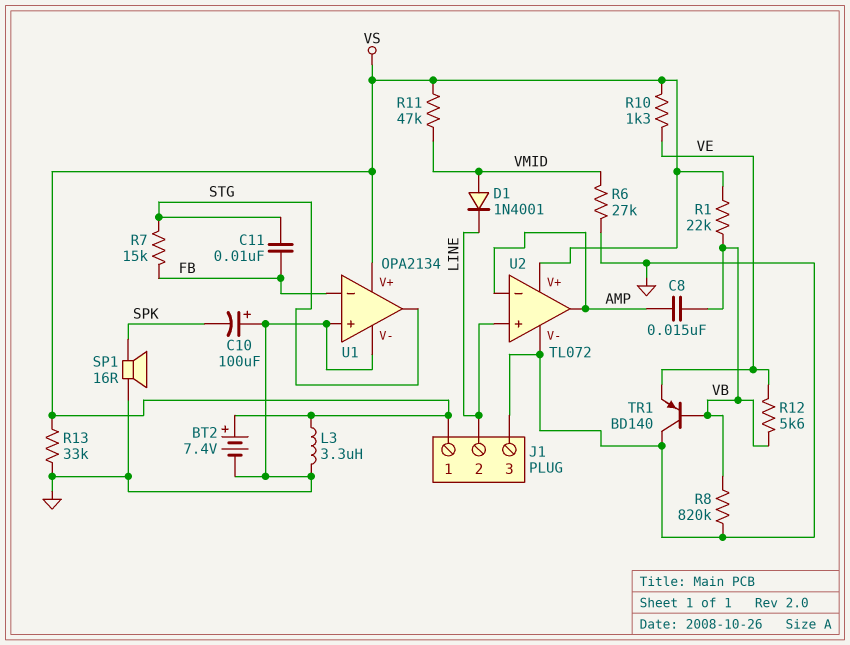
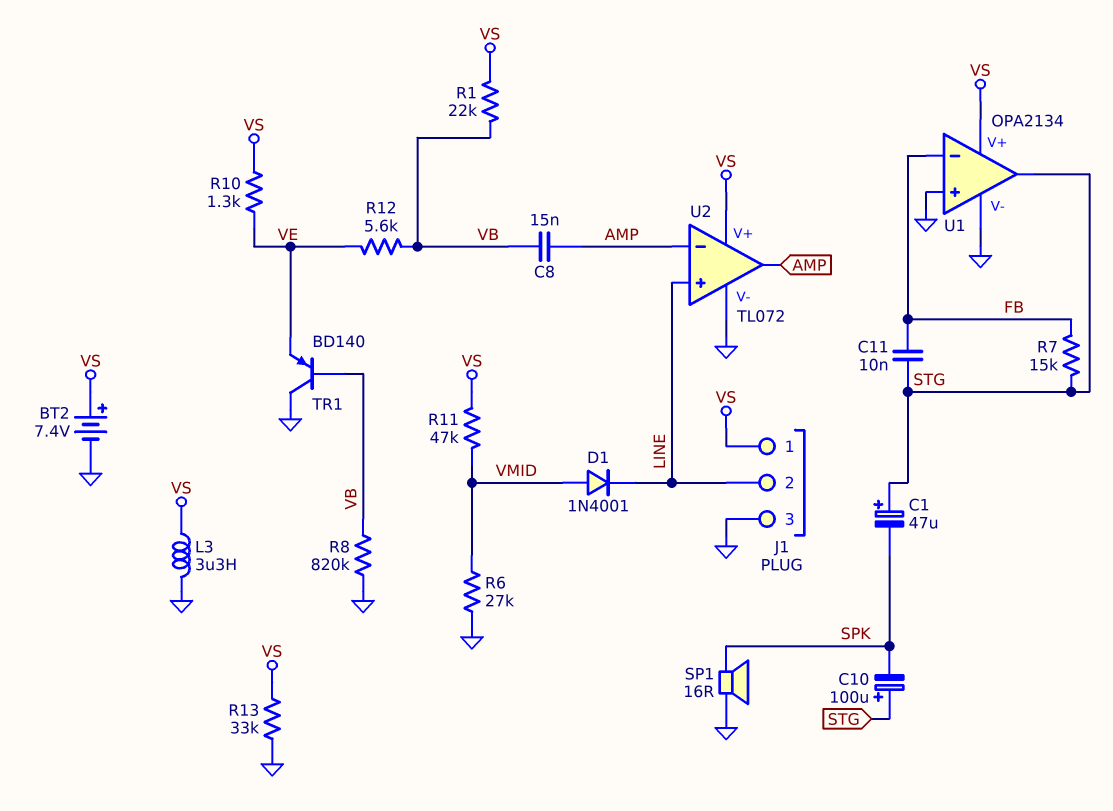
C1: none -> 47uF (plus STG, minus SPK)
C10: 100uF (plus GND, minus SPK) -> 100uF (plus STG, minus SPK)

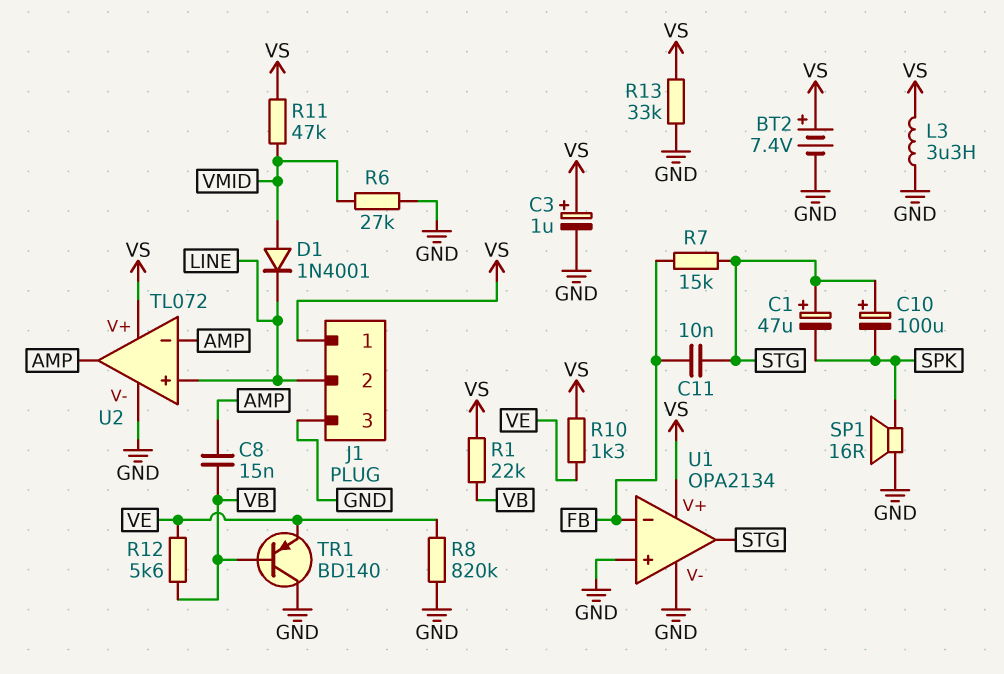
C3: none -> 1uF (plus VS, minus GND)
R8: 820k (GND, VB) -> 820k (GND, VE)

